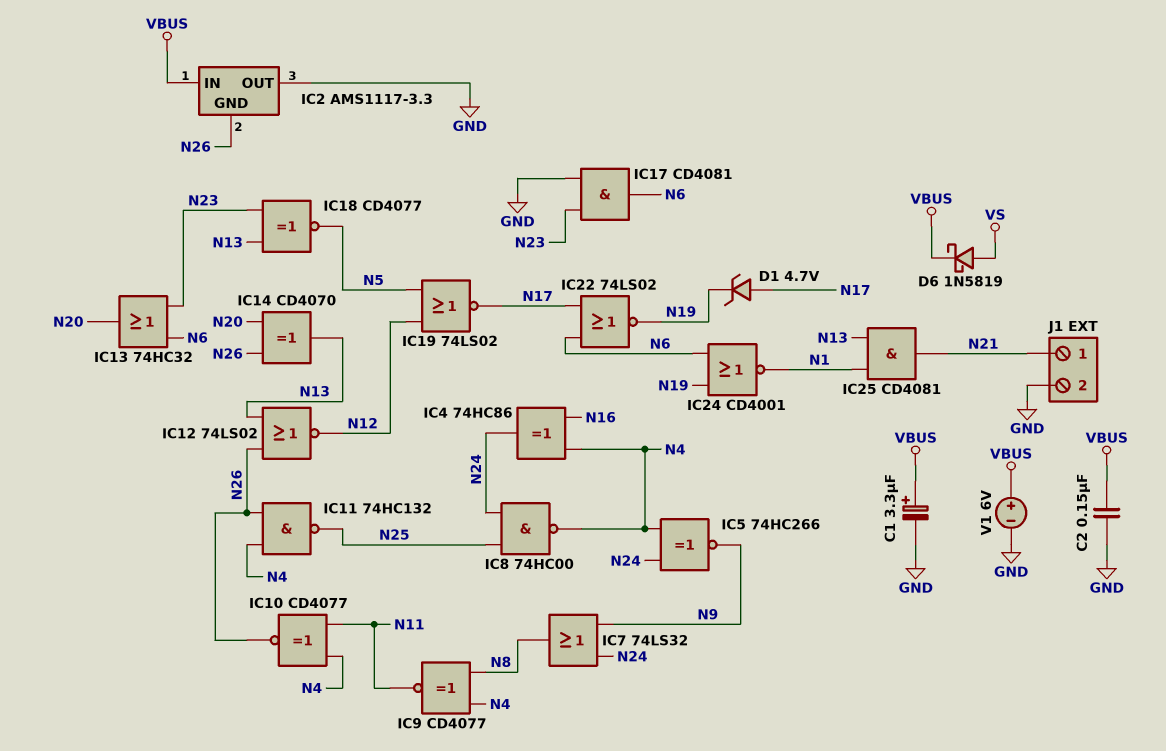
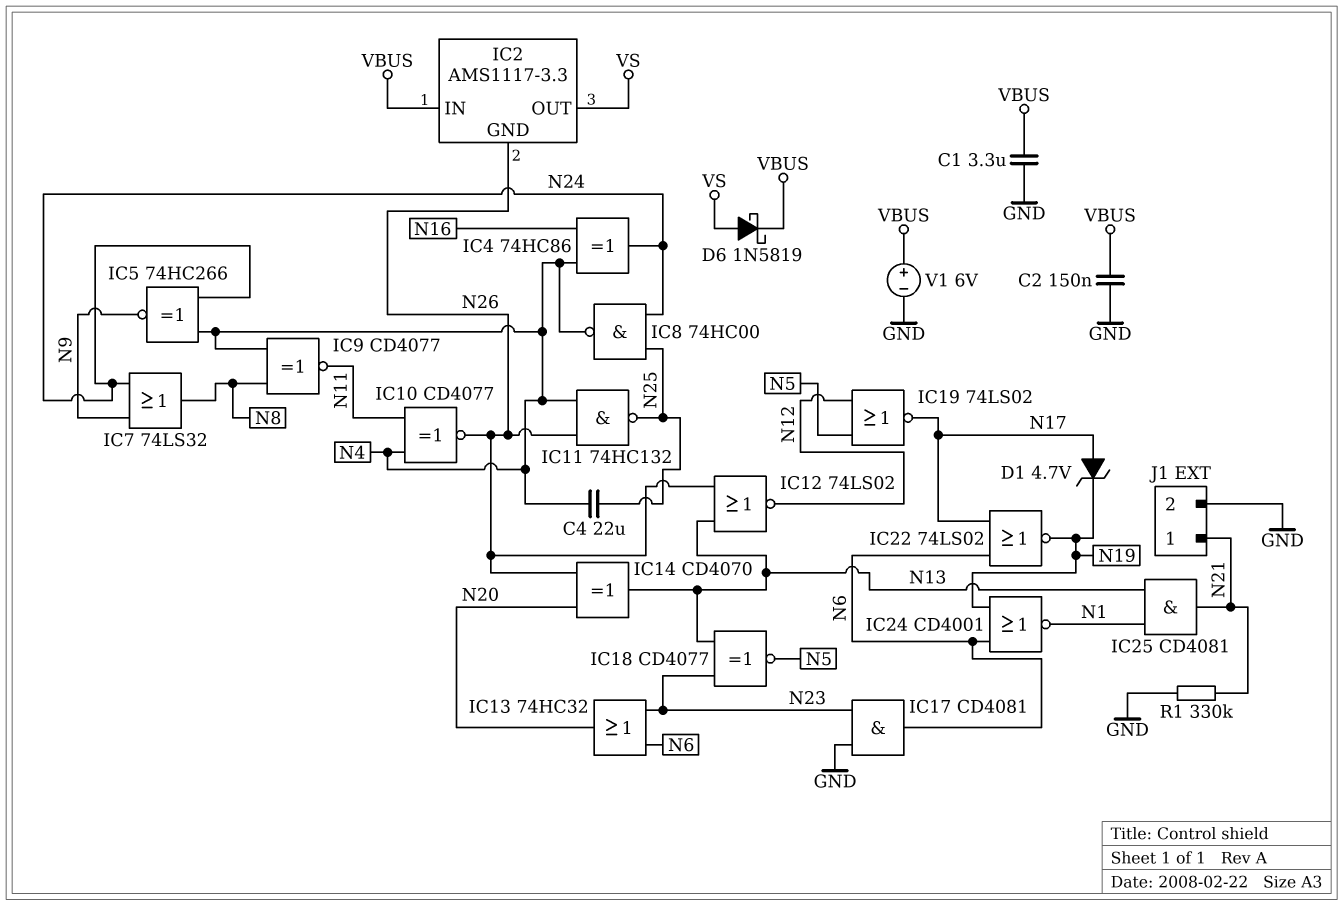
C1: 3.3uF (plus VBUS, minus GND) -> 3.3uF (GND, VBUS)
C4: none -> 22uF (N4, N25)
IC2 pin OUT: GND -> VS
R1: none -> 330k (GND, N21)

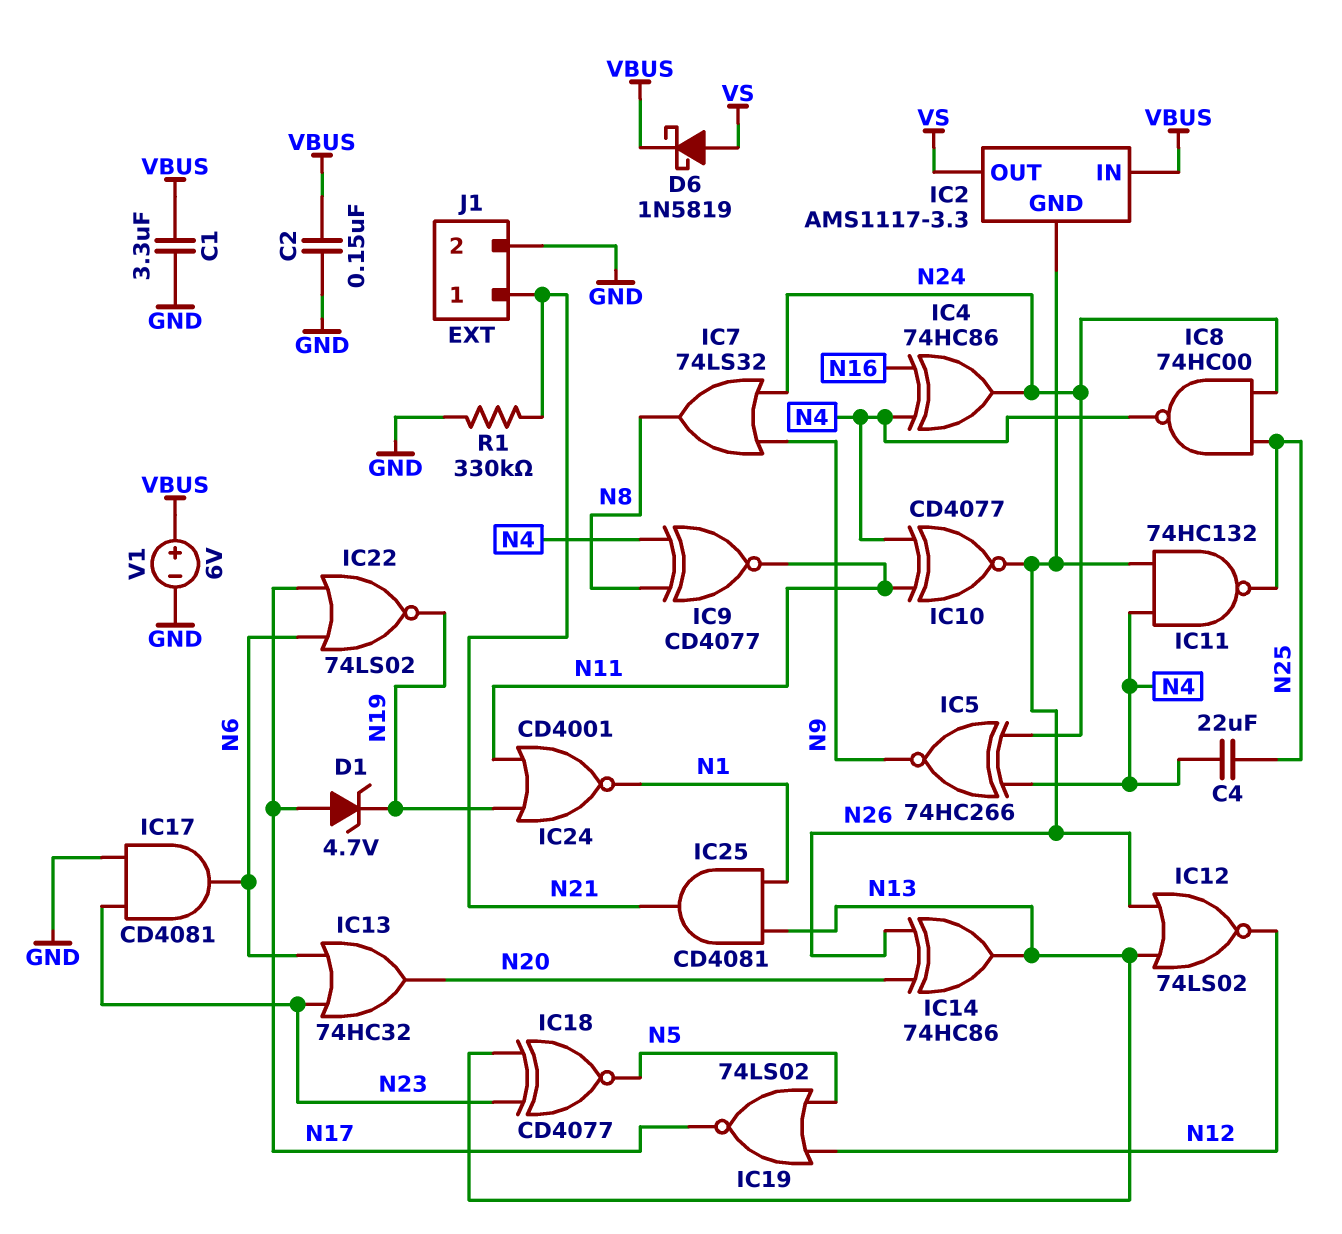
IC14: XOR CD4070 (in N20, in N26, out N13) -> XOR 74HC86 (in N20, in N26, out N13)
IC24: NOR CD4001 (in N6, in N19, out N1) -> NOR CD4001 (in N11, in N19, out N1)

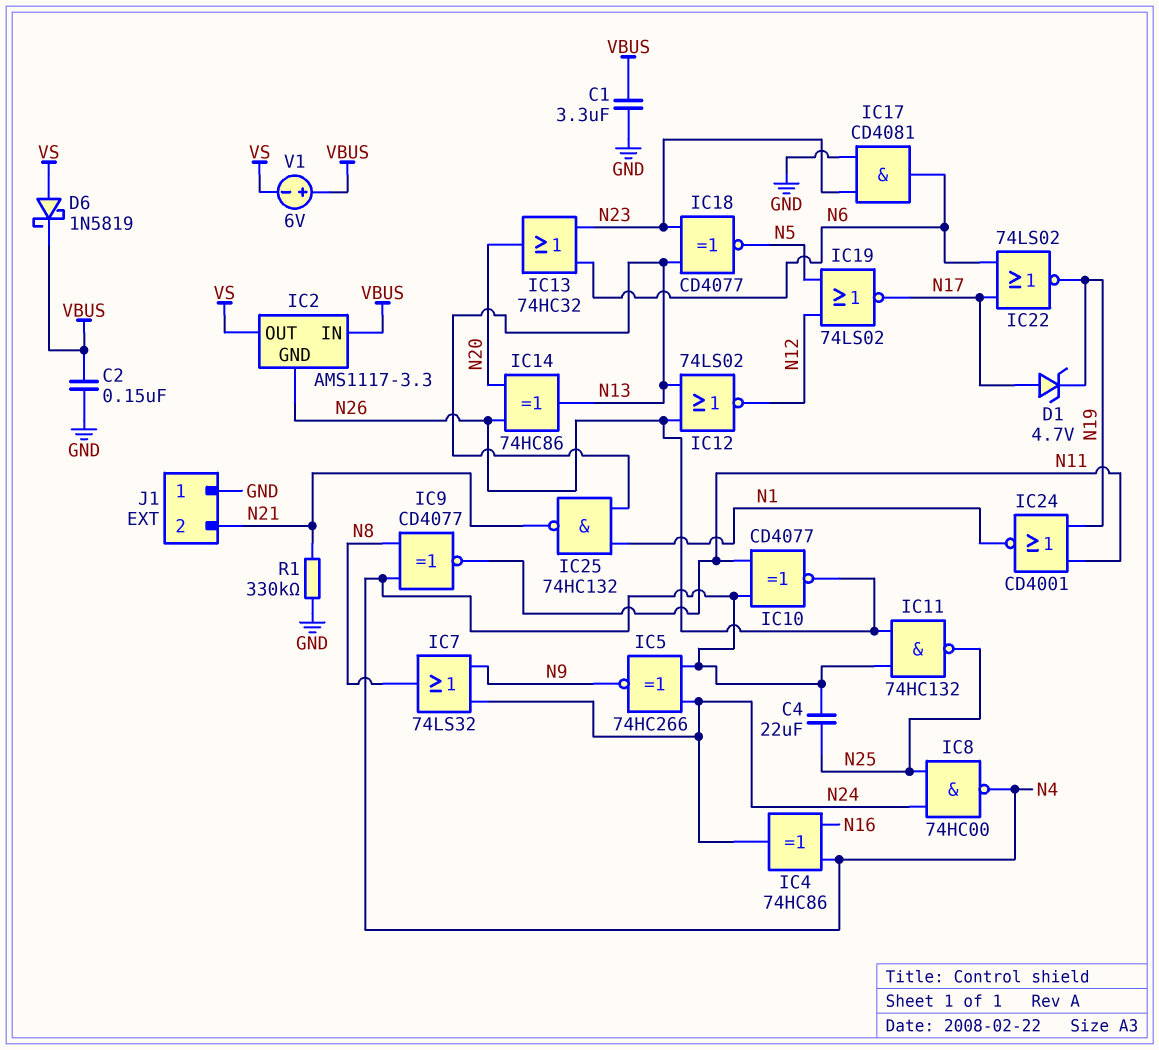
IC25: AND CD4081 (in N1, in N13, out N21) -> NAND 74HC132 (in N1, in N13, out N21)
J1 pin 1: N21 -> GND
J1 pin 2: GND -> N21
V1: 6V (plus VBUS, minus GND) -> 6V (plus VBUS, minus VS)

